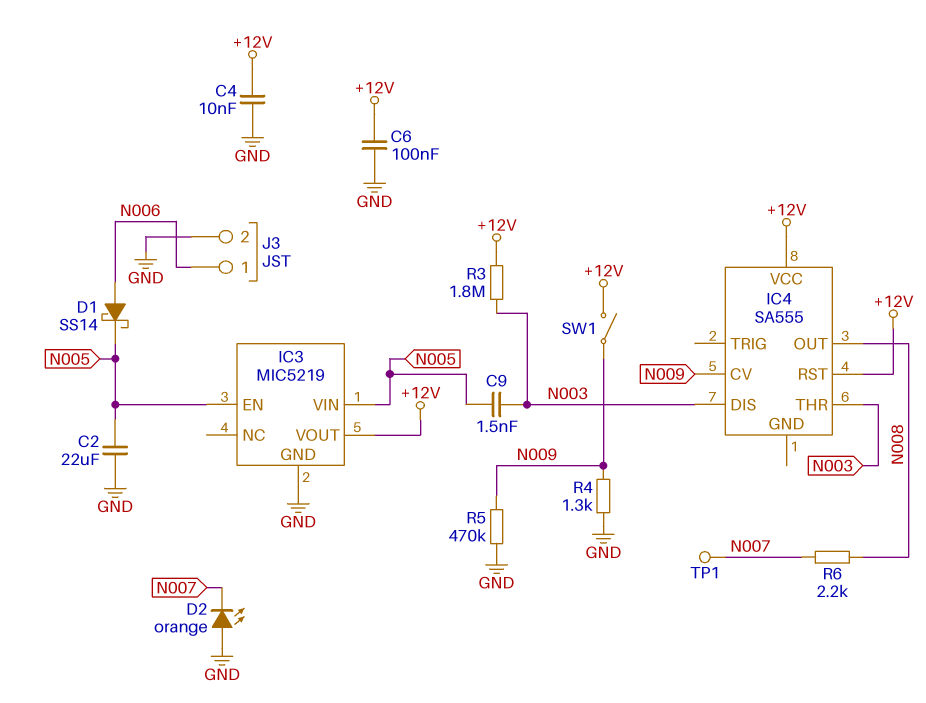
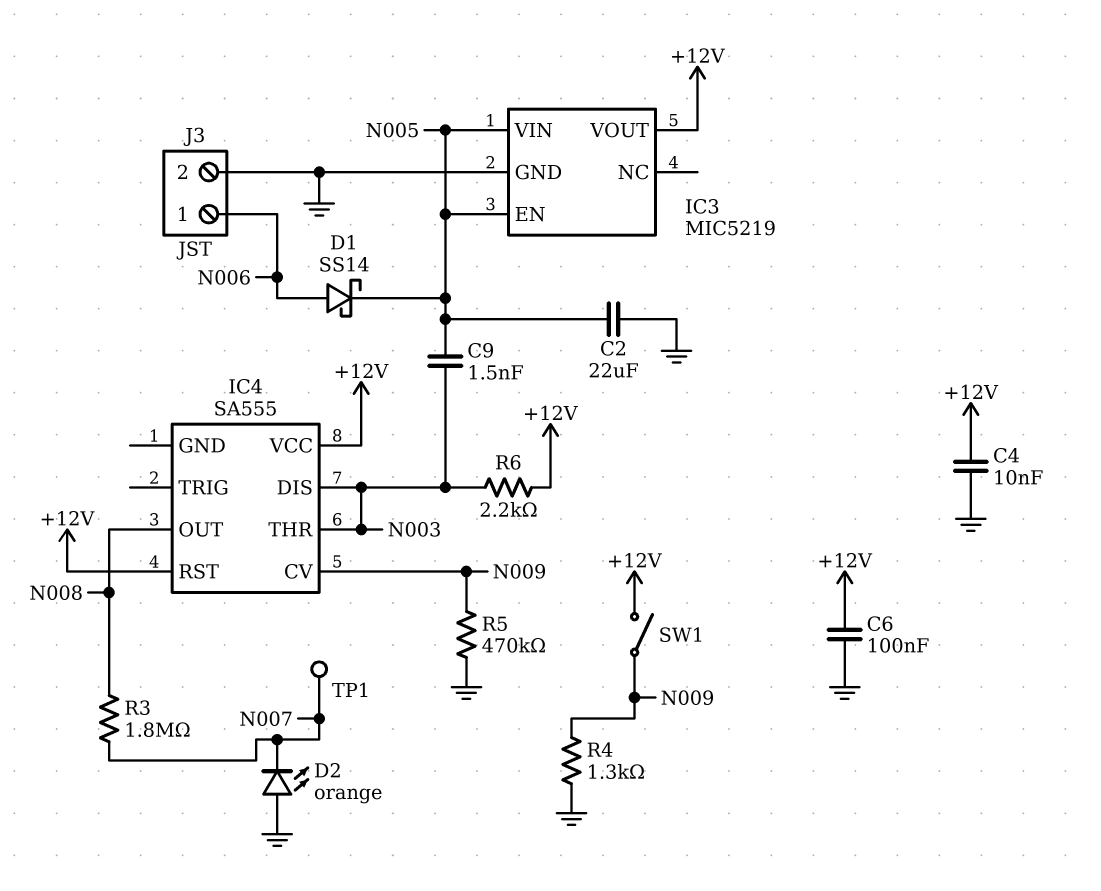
R3: 1.8M (+12V, N003) -> 1.8M (N007, N008)
R6: 2.2k (N007, N008) -> 2.2k (+12V, N003)

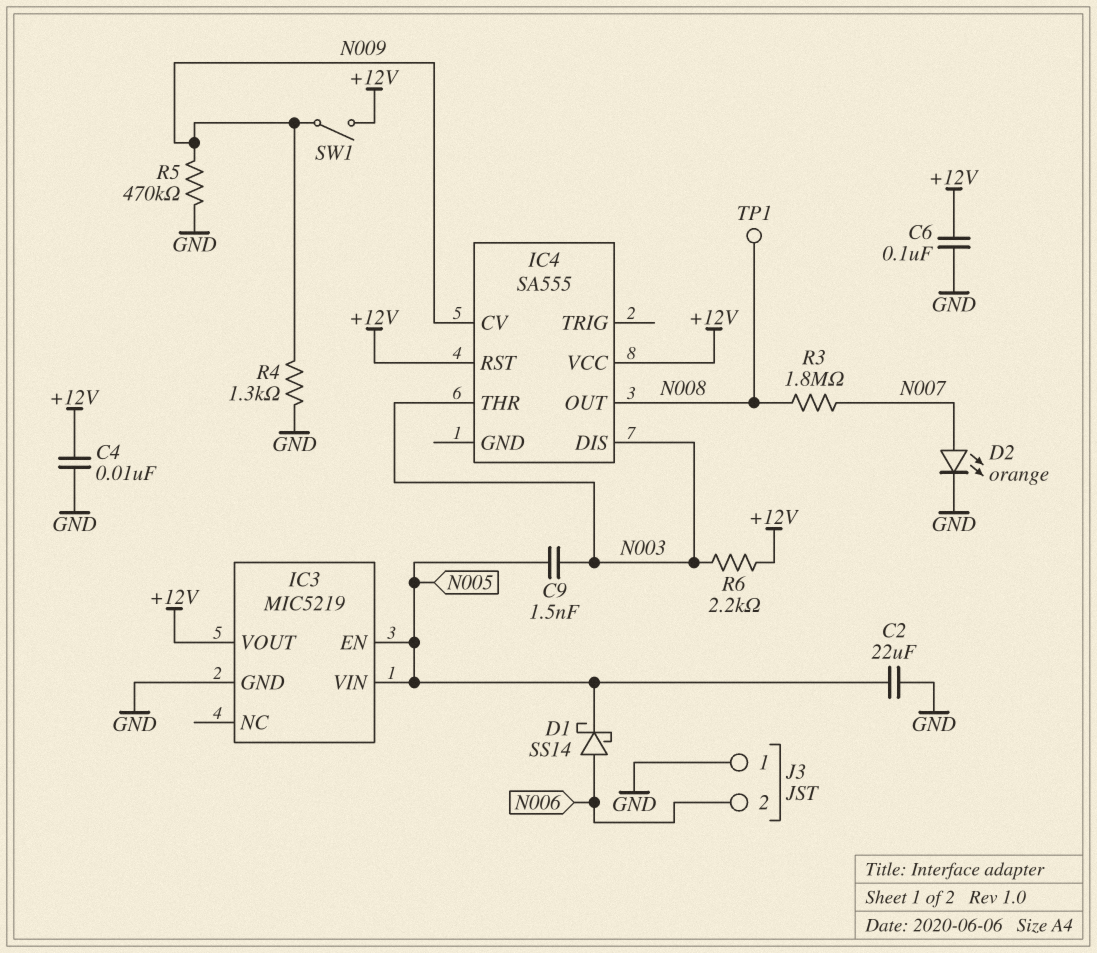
D2: LED orange (A GND, K N007) -> LED orange (A N007, K GND)
J3 pin 1: N006 -> GND
J3 pin 2: GND -> N006
TP1: test point (N007) -> test point (N008)

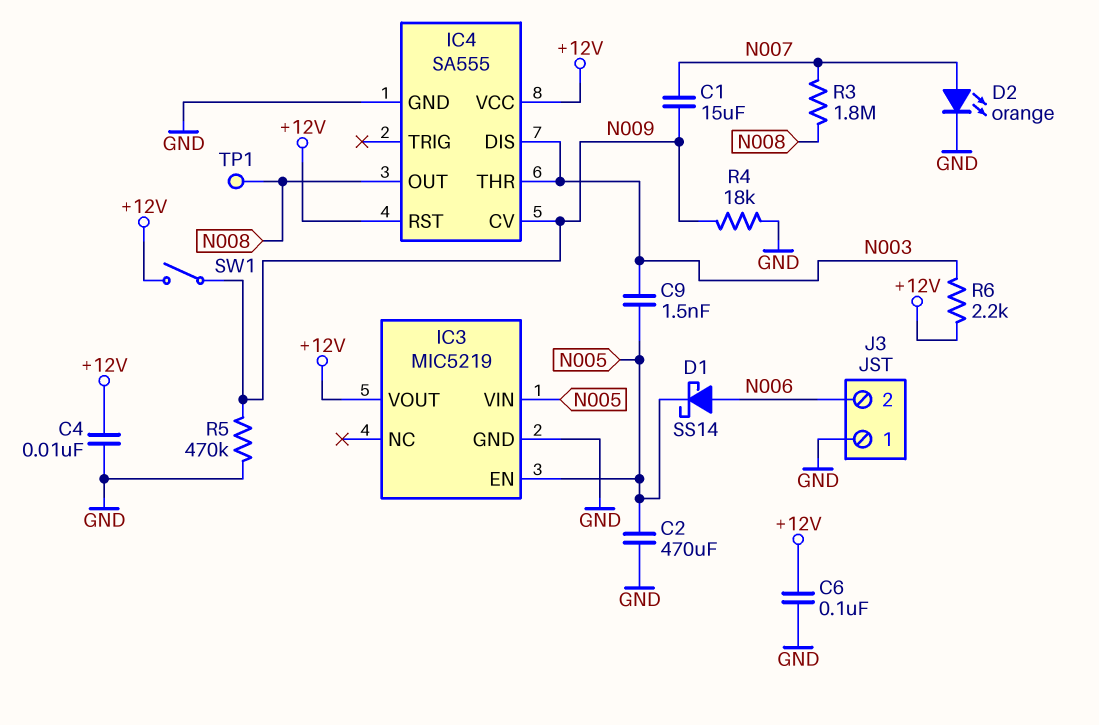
C1: none -> 15uF (N007, N009)
C2: 22uF (GND, N005) -> 470uF (GND, N005)
IC4 pin GND: none -> GND
R4: 1.3k (GND, N009) -> 18k (GND, N009)

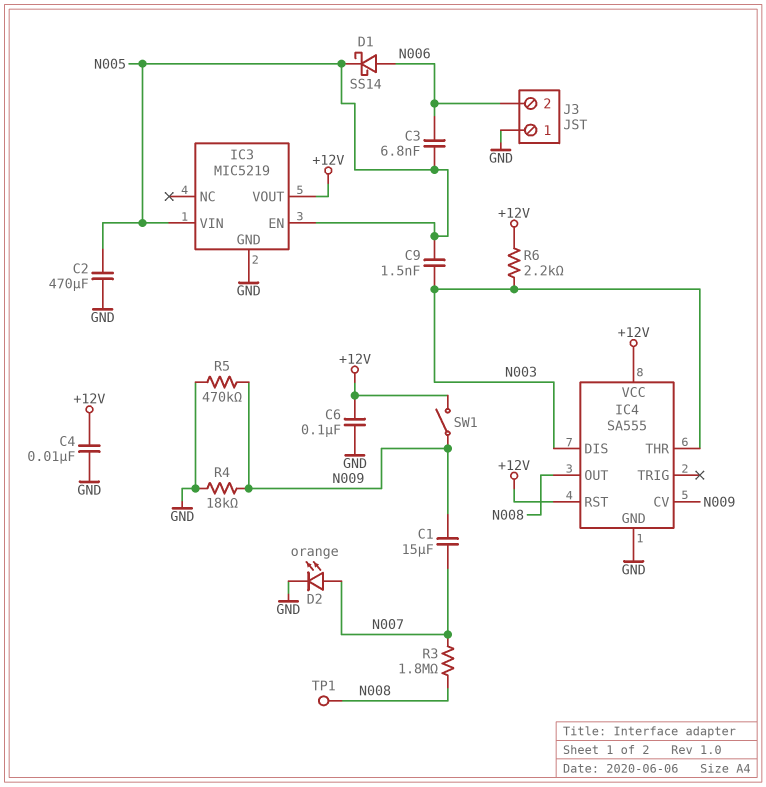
C3: none -> 6.8nF (N005, N006)

